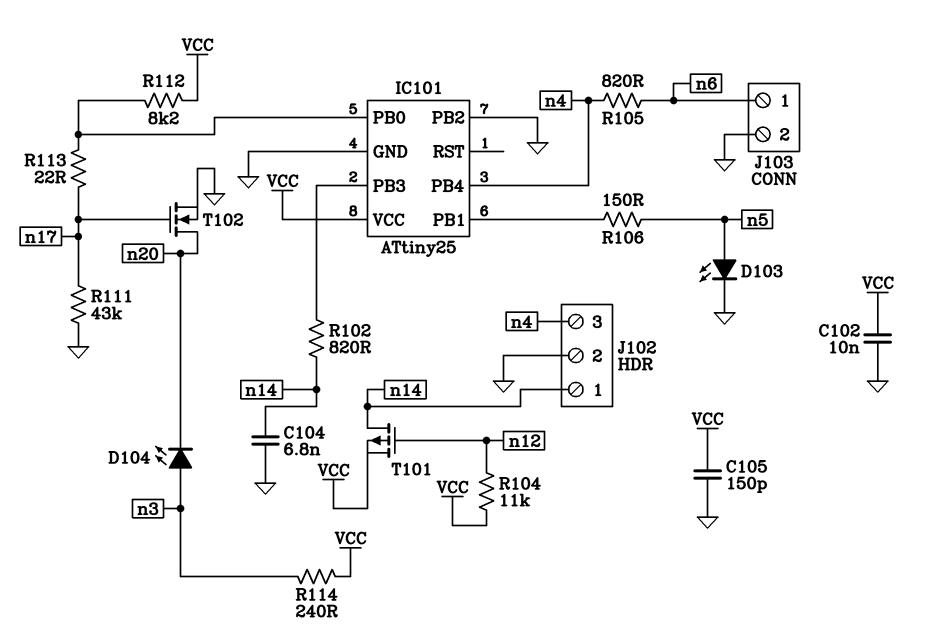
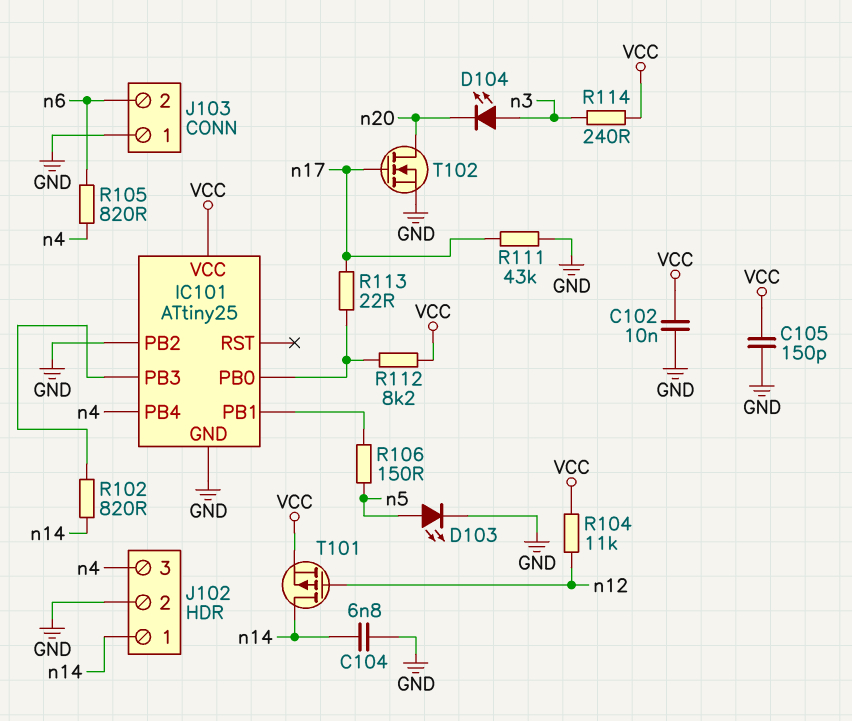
J103 pin 1: n6 -> GND
J103 pin 2: GND -> n6

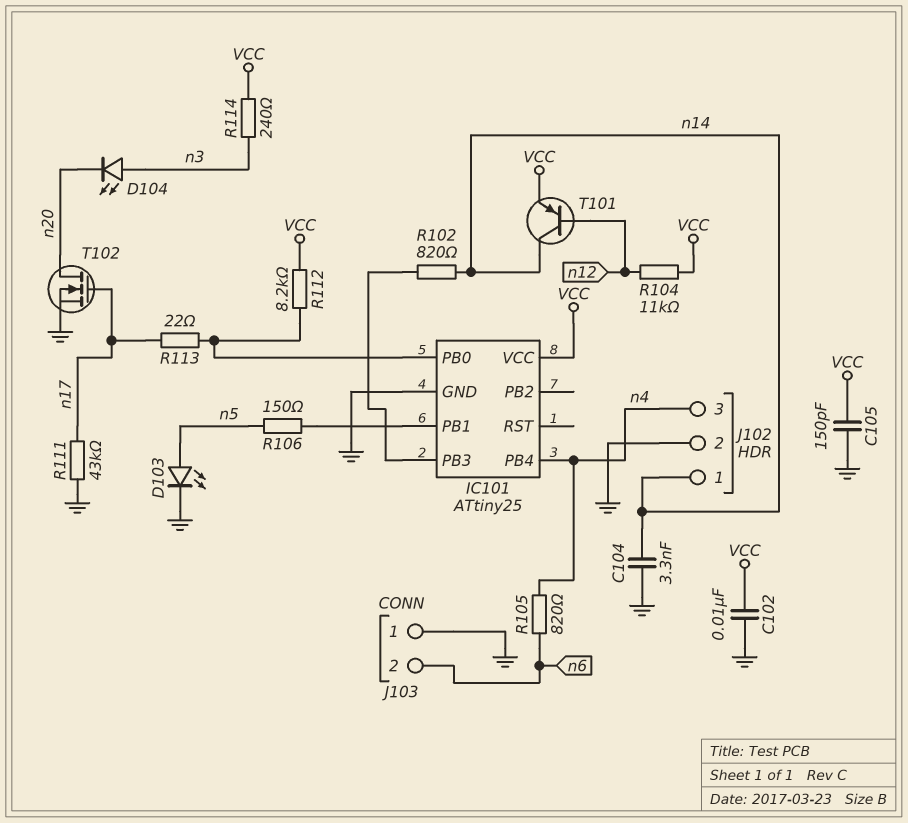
C104: 6.8nF (GND, n14) -> 3.3nF (GND, n14)
IC101 pin PB2: GND -> none
T101: PMOS (G n12, D n14, S VCC) -> PNP (B n12, C n14, E VCC)

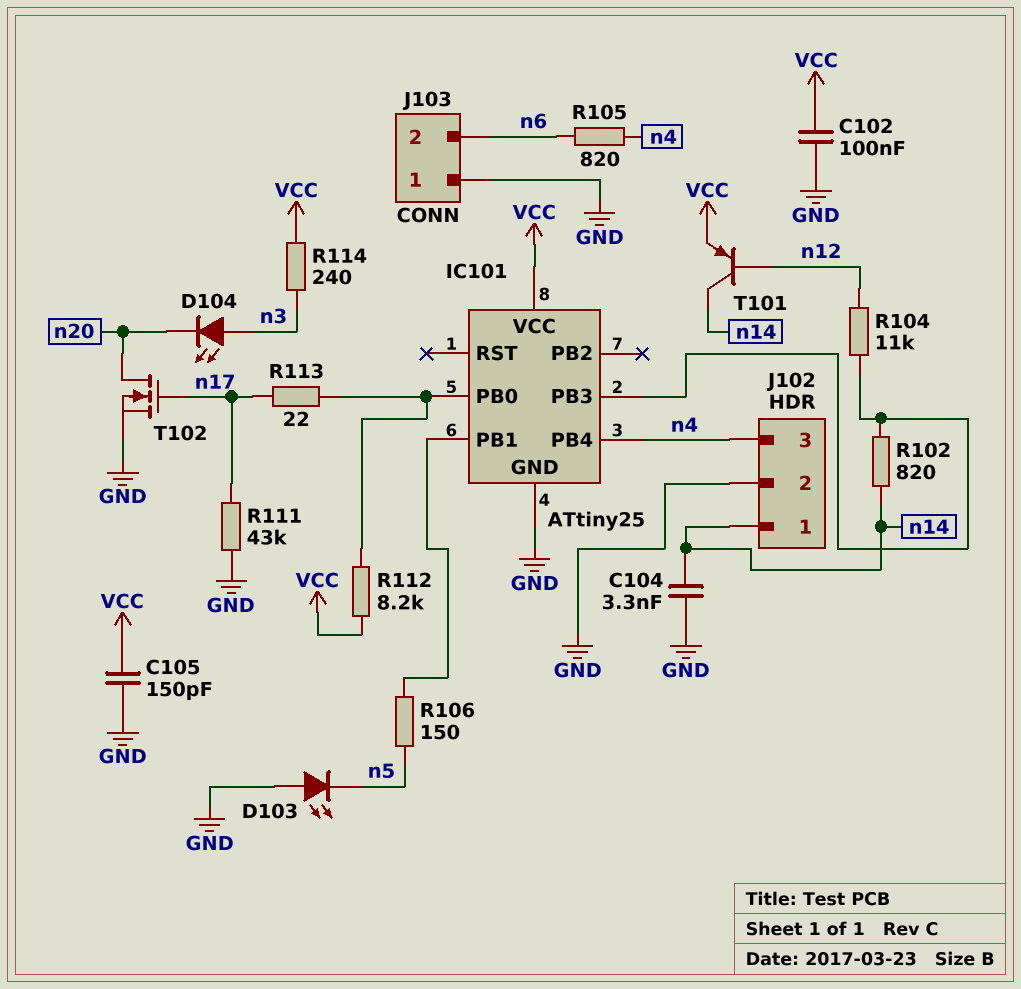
C102: 10nF (GND, VCC) -> 100nF (GND, VCC)
D103: LED (A n5, K GND) -> LED (A GND, K n5)
R104: 11k (VCC, n12) -> 11k (IC101/PB3, n12)

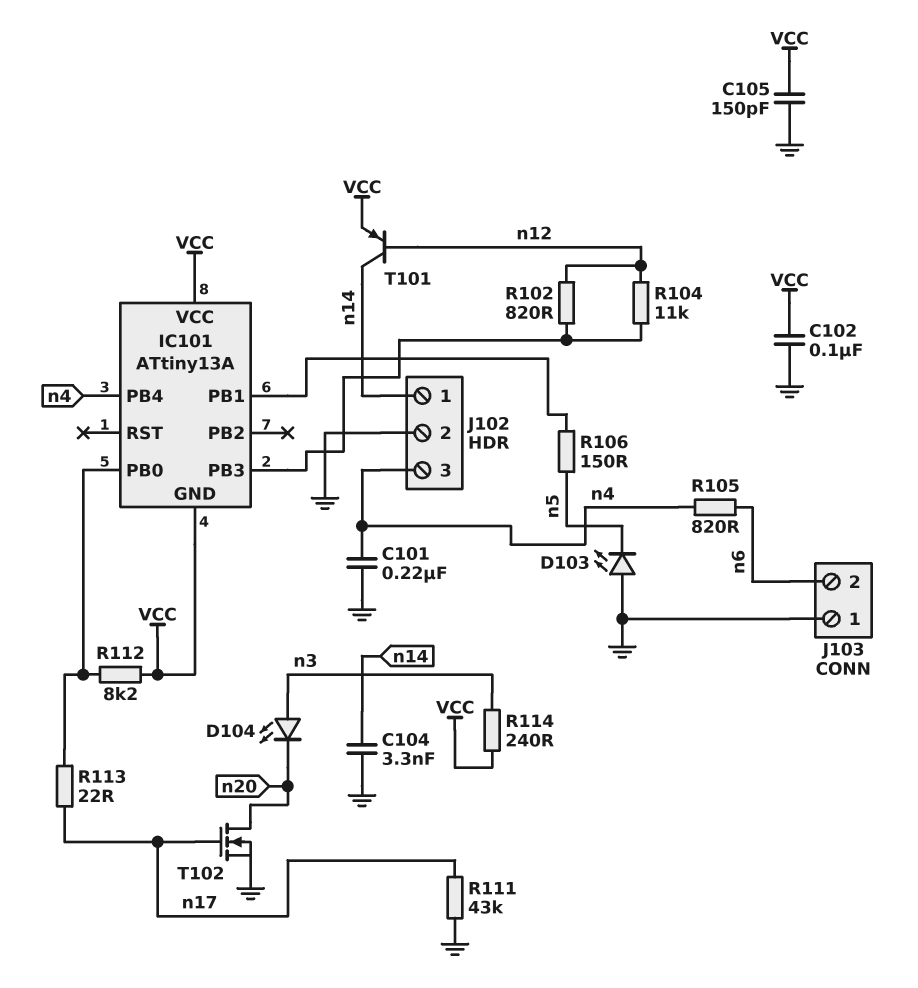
C101: none -> 220nF (GND, n4)
IC101: ATtiny25 -> ATtiny13A
IC101 pin GND: GND -> VCC
R102: 820 (IC101/PB3, n14) -> 820 (IC101/PB3, n12)

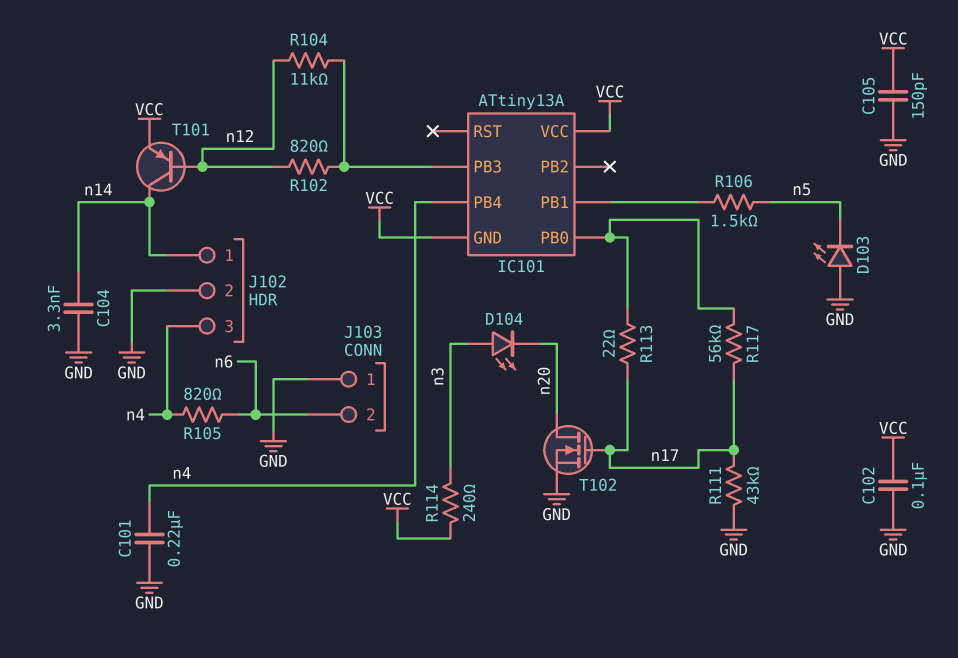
R106: 150 (IC101/PB1, n5) -> 1.5k (IC101/PB1, n5)
R112: 8.2k (IC101/PB0, VCC) -> none
R117: none -> 56k (IC101/PB0, n17)

